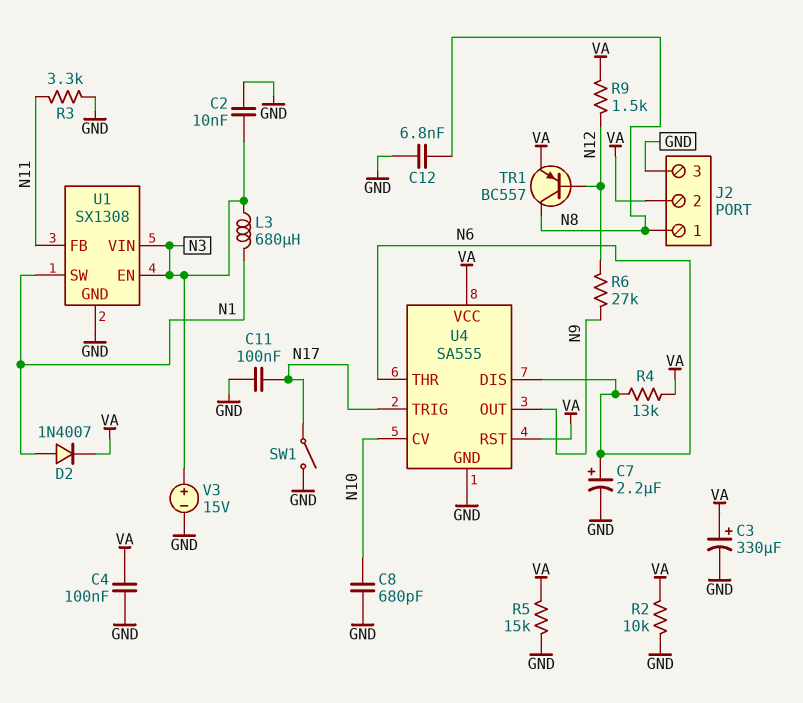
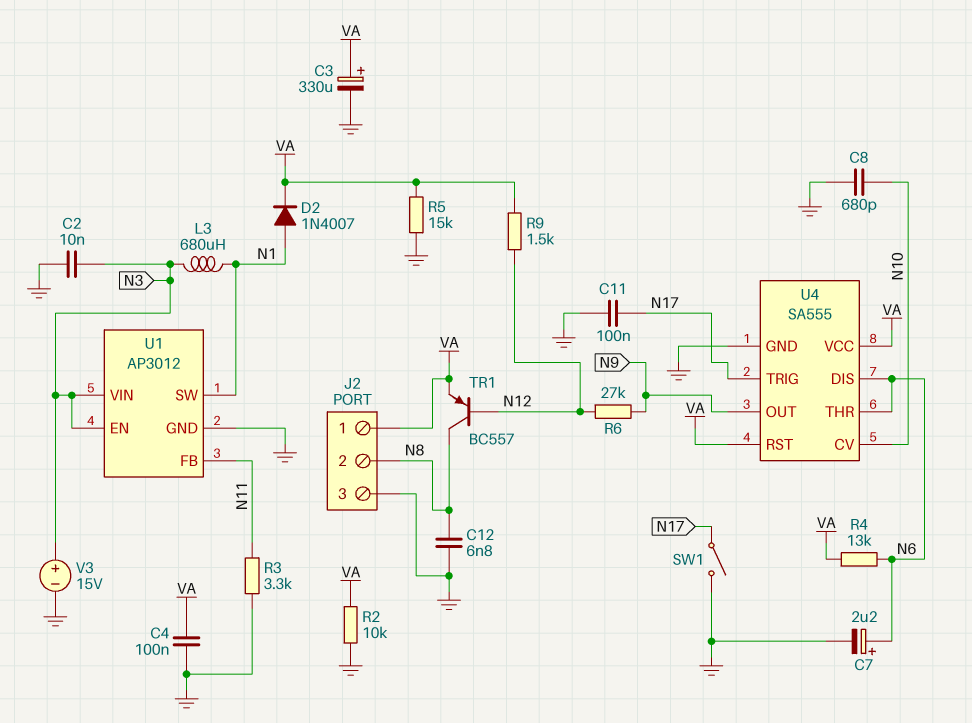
J2 pin 1: N8 -> VA
J2 pin 2: VA -> N8
U1: SX1308 -> AP3012

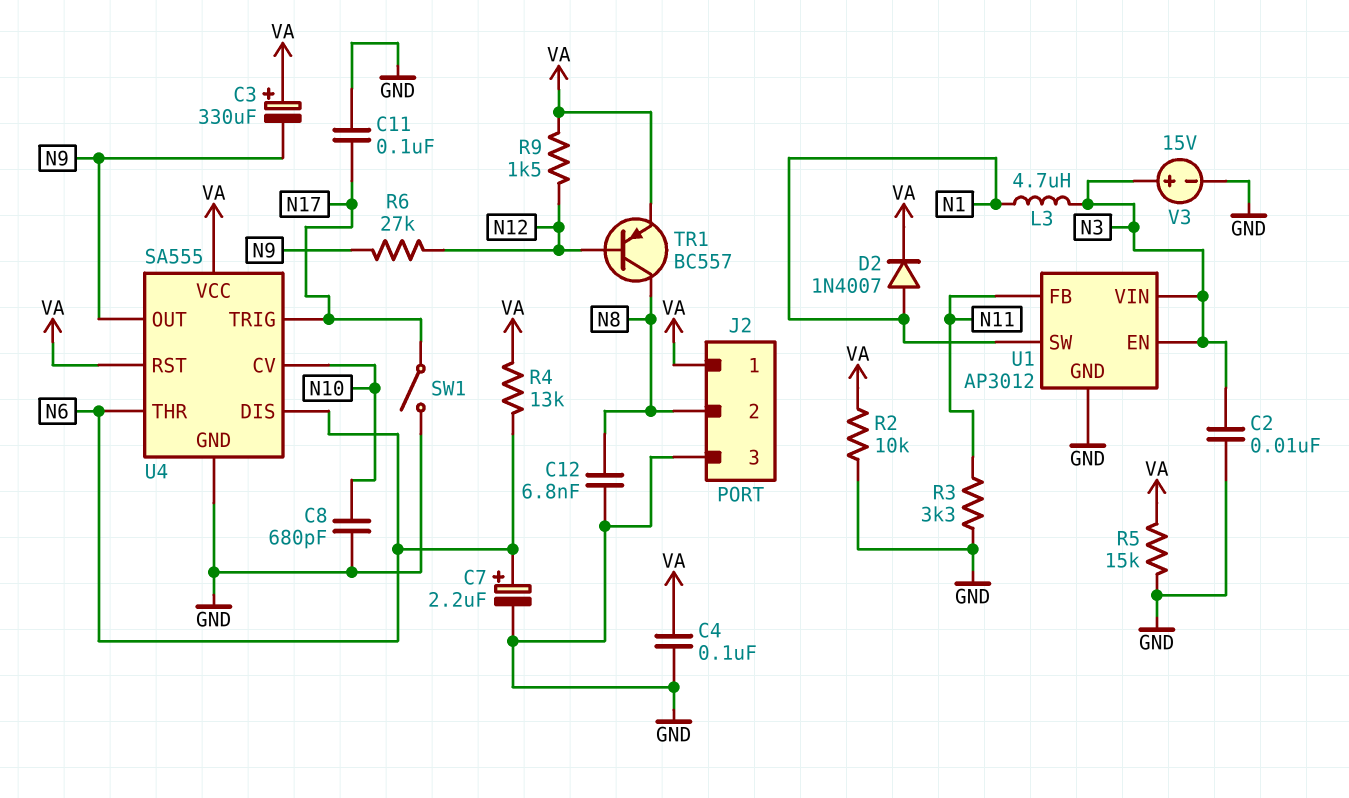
C3: 330uF (plus VA, minus GND) -> 330uF (plus VA, minus N9)
L3: 680uH (N1, N3) -> 4.7uH (N1, N3)

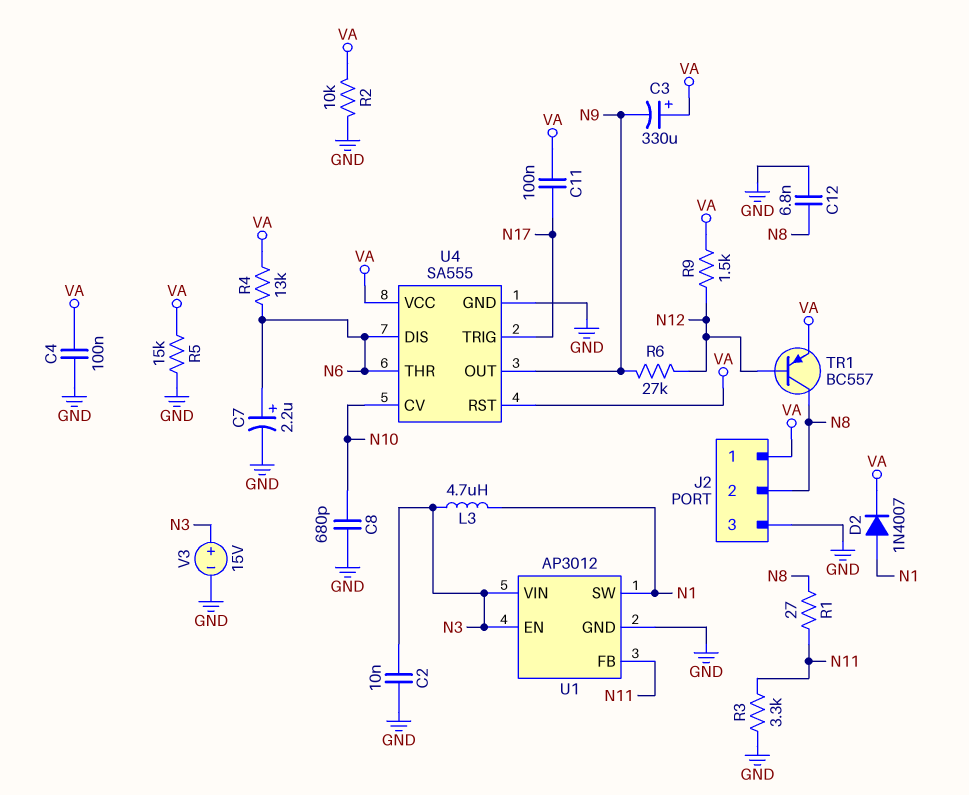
C11: 100nF (GND, N17) -> 100nF (N17, VA)
R1: none -> 27 (N8, N11)
SW1: switch (GND, N17) -> none

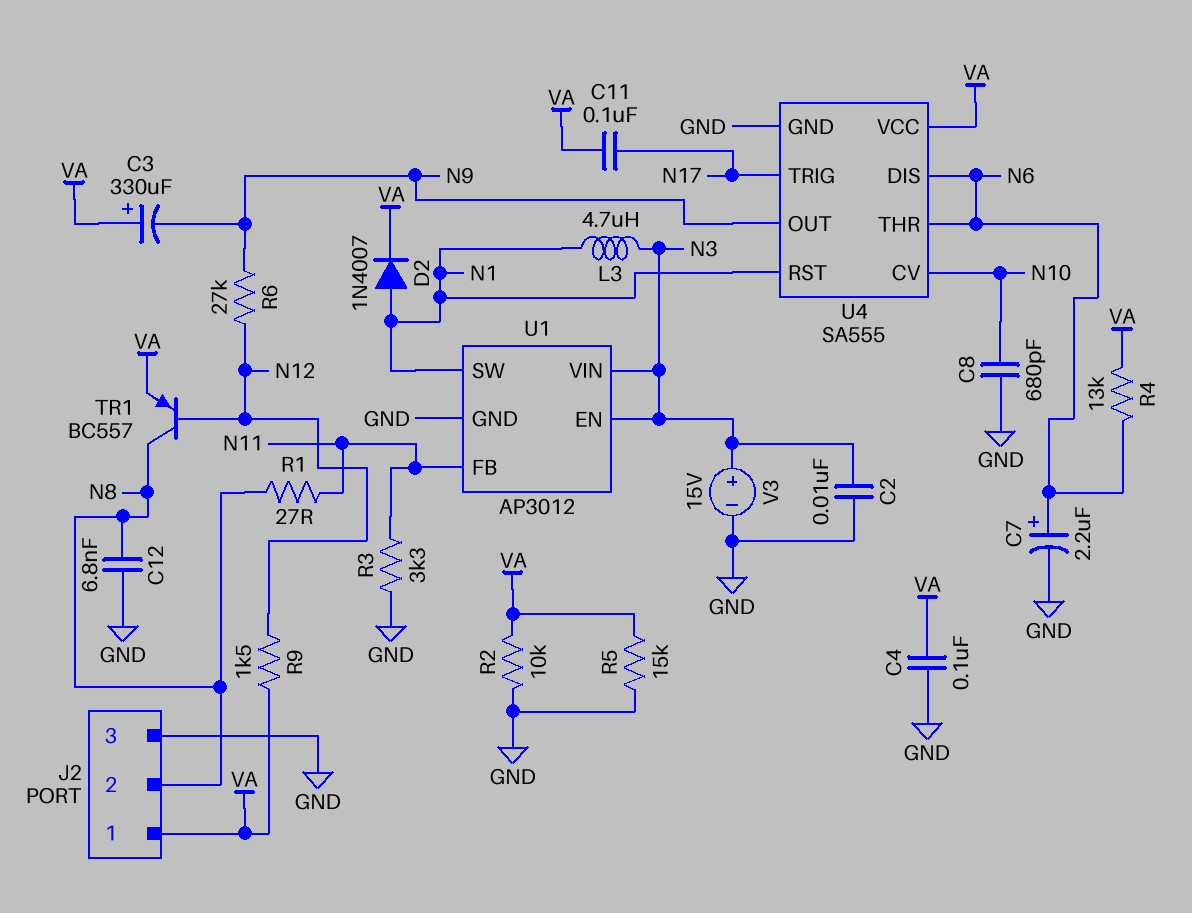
U4 pin RST: VA -> N1

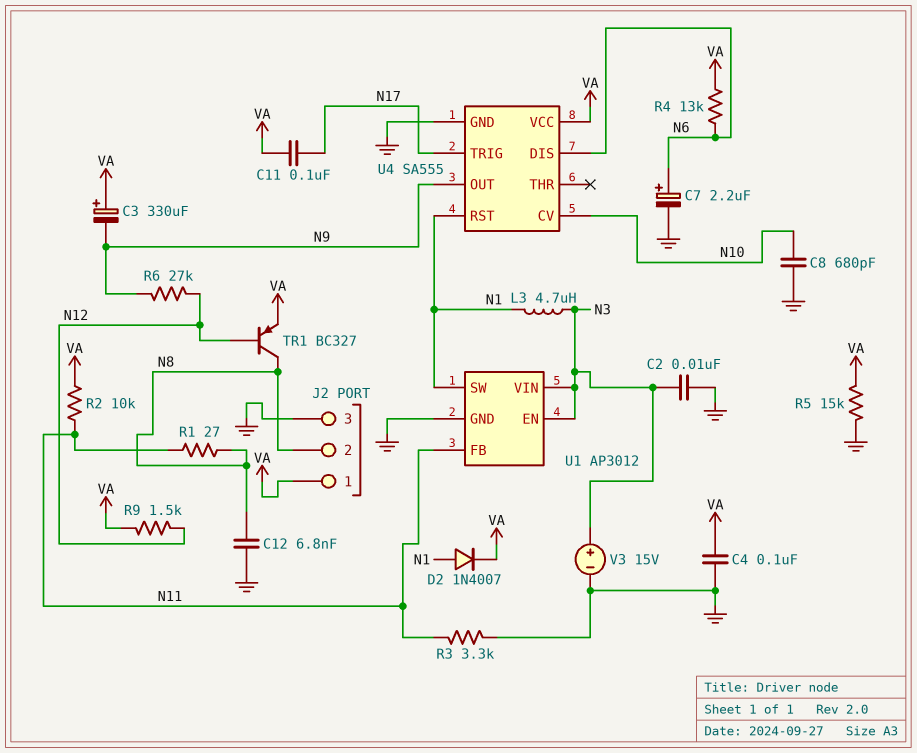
R2: 10k (GND, VA) -> 10k (N11, VA)
TR1: PNP BC557 (B N12, C N8, E VA) -> PNP BC327 (B N12, C N8, E VA)
U4 pin THR: N6 -> none

